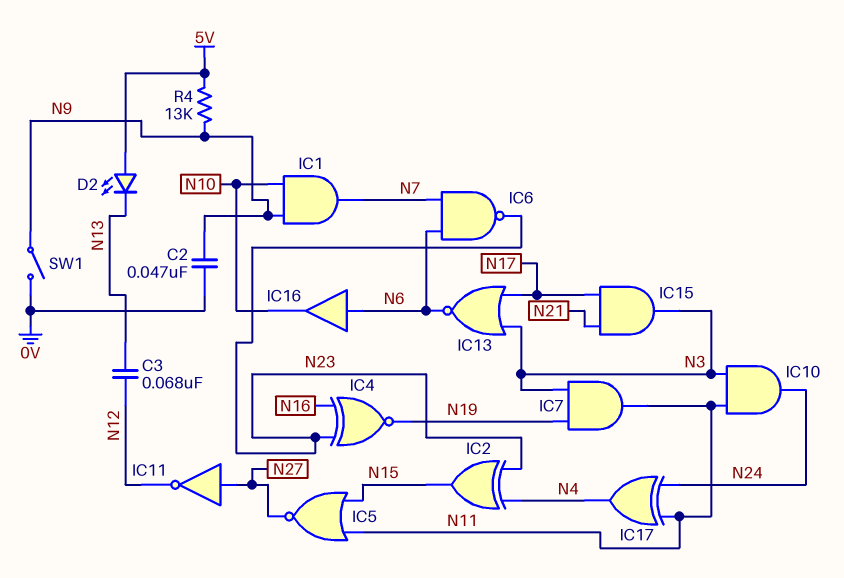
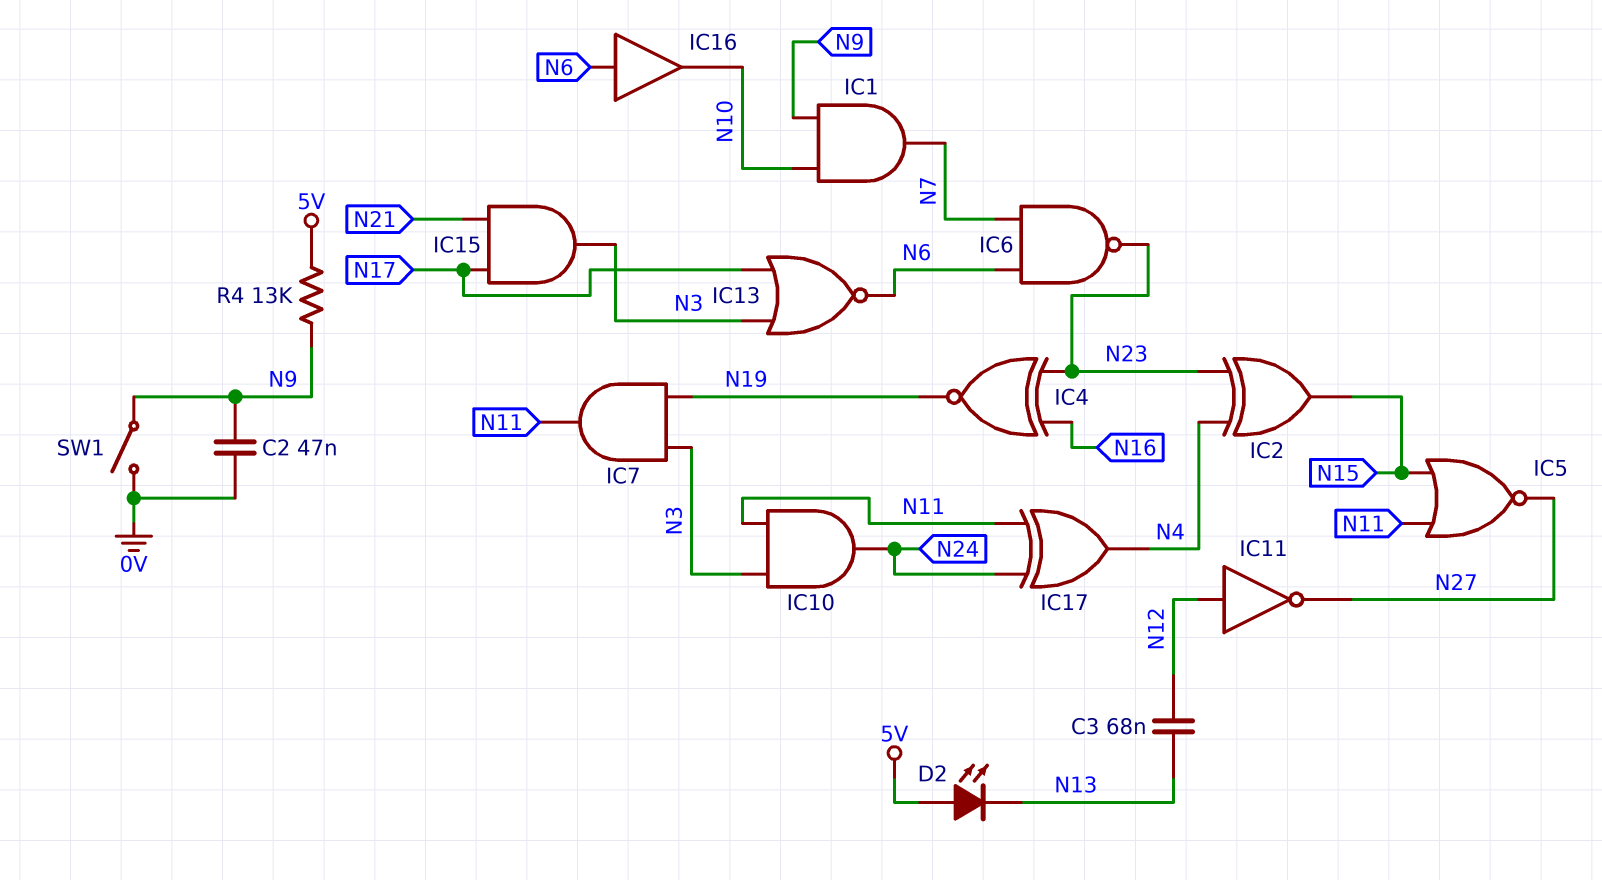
IC11: NOT (in N27, out N12) -> NOT (in N12, out N27)

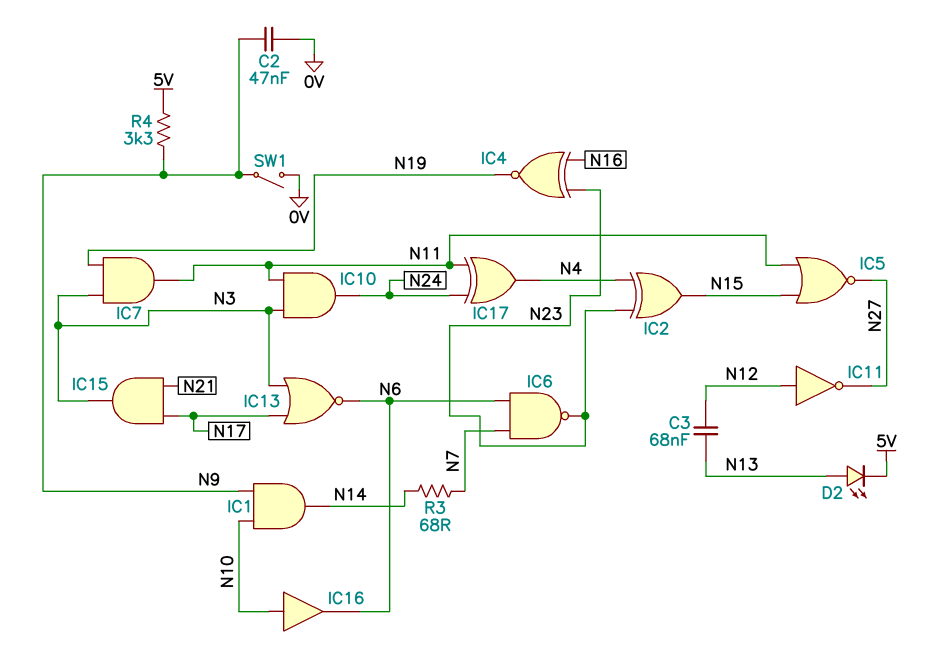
D2: LED (A 5V, K N13) -> LED (A N13, K 5V)
IC1: AND (in N9, in N10, out N7) -> AND (in N9, in N10, out N14)
IC16: buffer (in N6, out N10) -> buffer (in N10, out N6)
R3: none -> 68 (N7, N14)
R4: 13k (5V, N9) -> 3.3k (5V, N9)

